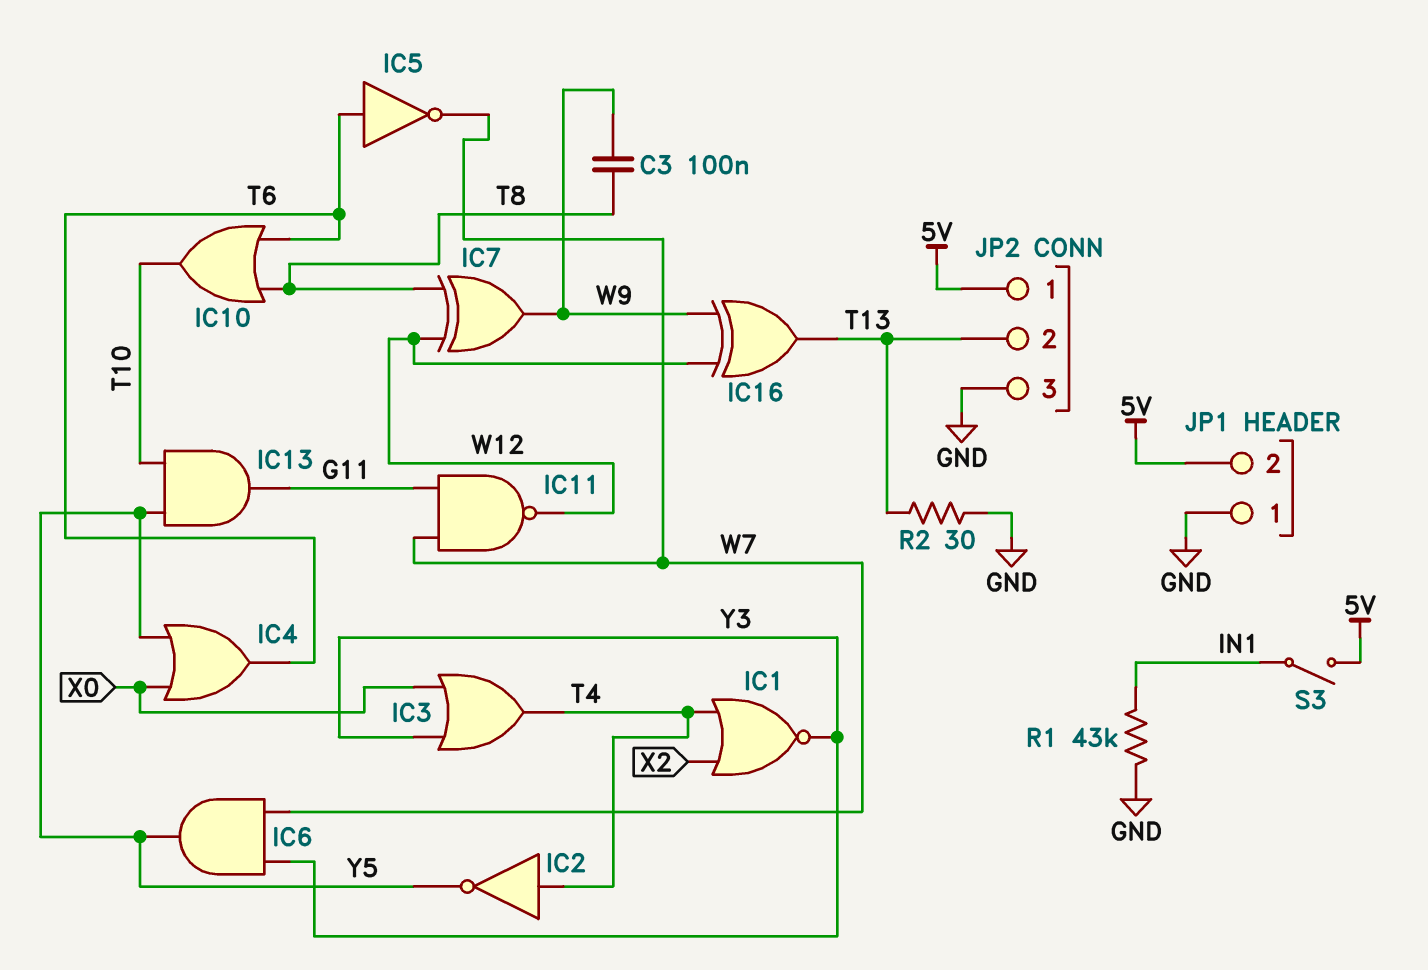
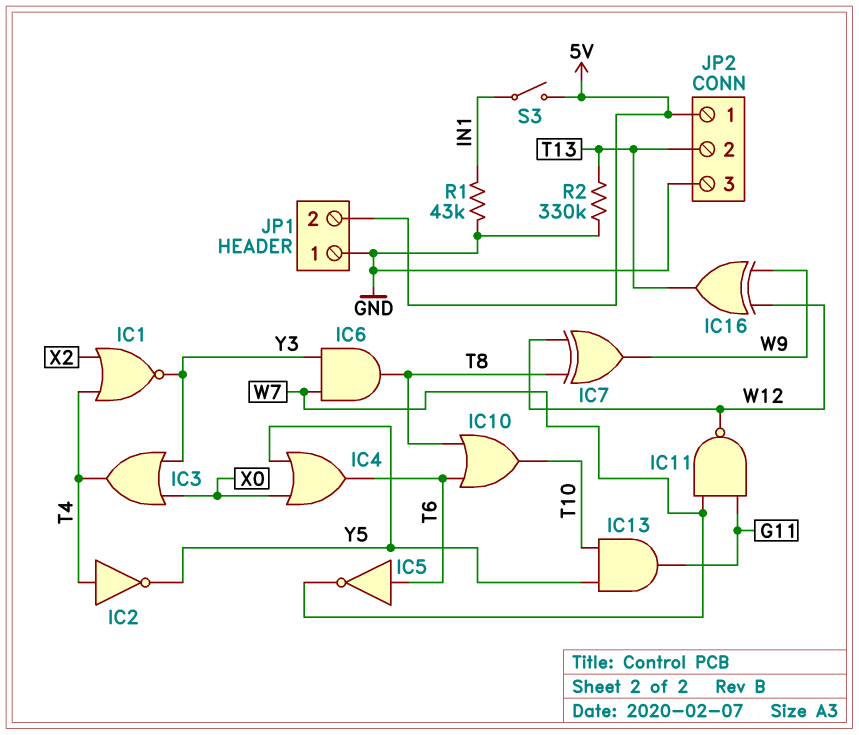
C3: 100nF (T8, W9) -> none
IC6: AND (in W7, in Y3, out Y5) -> AND (in W7, in Y3, out T8)
R2: 30 (GND, T13) -> 330k (GND, T13)

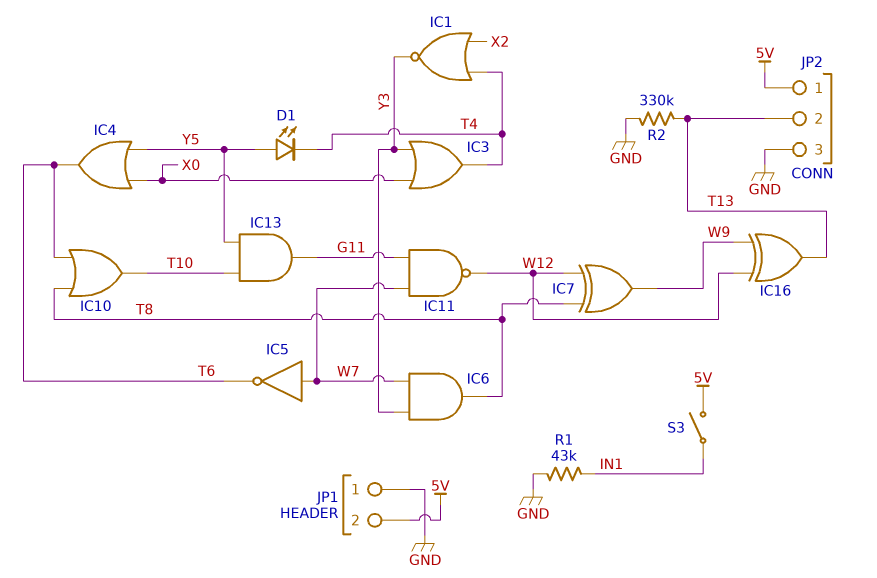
D1: none -> LED (A Y5, K T4)
IC2: NOT (in T4, out Y5) -> none
IC5: NOT (in T6, out W7) -> NOT (in W7, out T6)

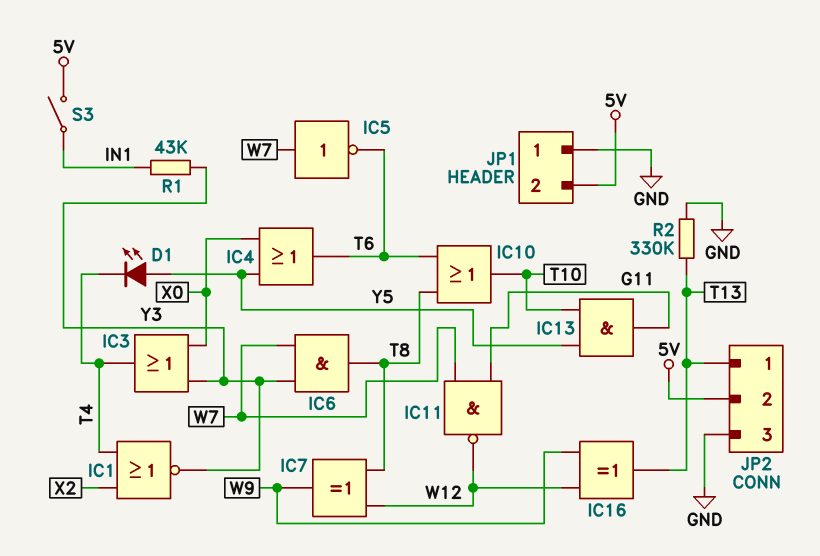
JP2 pin 1: 5V -> T13
JP2 pin 2: T13 -> 5V
R1: 43k (GND, IN1) -> 43k (IN1, Y3)

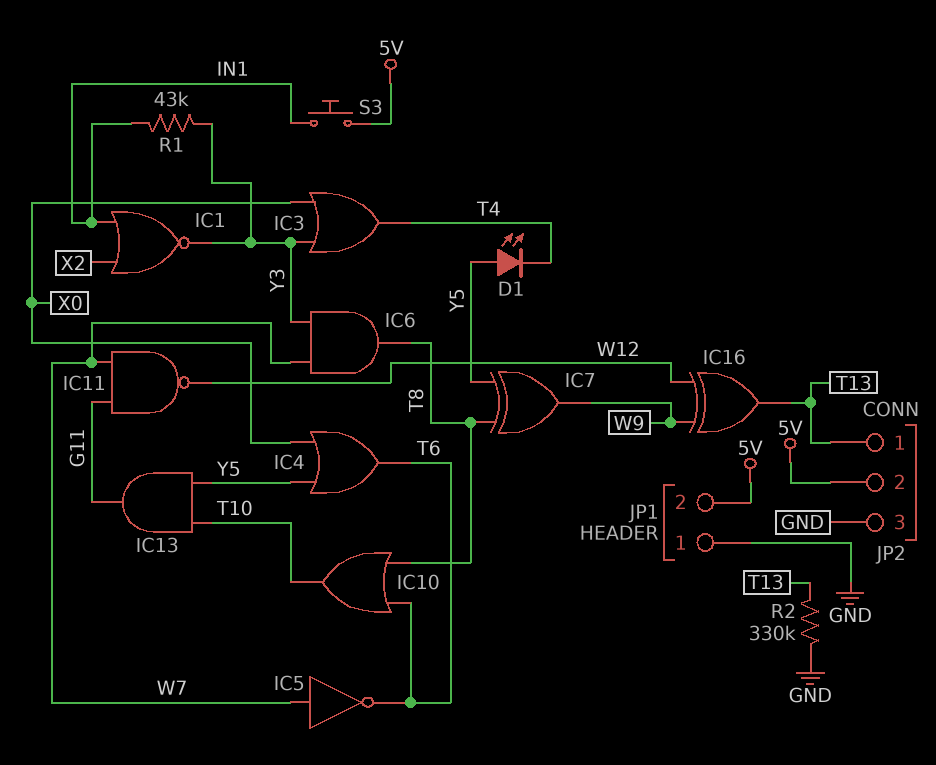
IC1: NOR (in T4, in X2, out Y3) -> NOR (in IN1, in X2, out Y3)
IC7: XOR (in T8, in W12, out W9) -> XOR (in T8, in Y5, out W9)
S3: switch (5V, IN1) -> button (5V, IN1)

